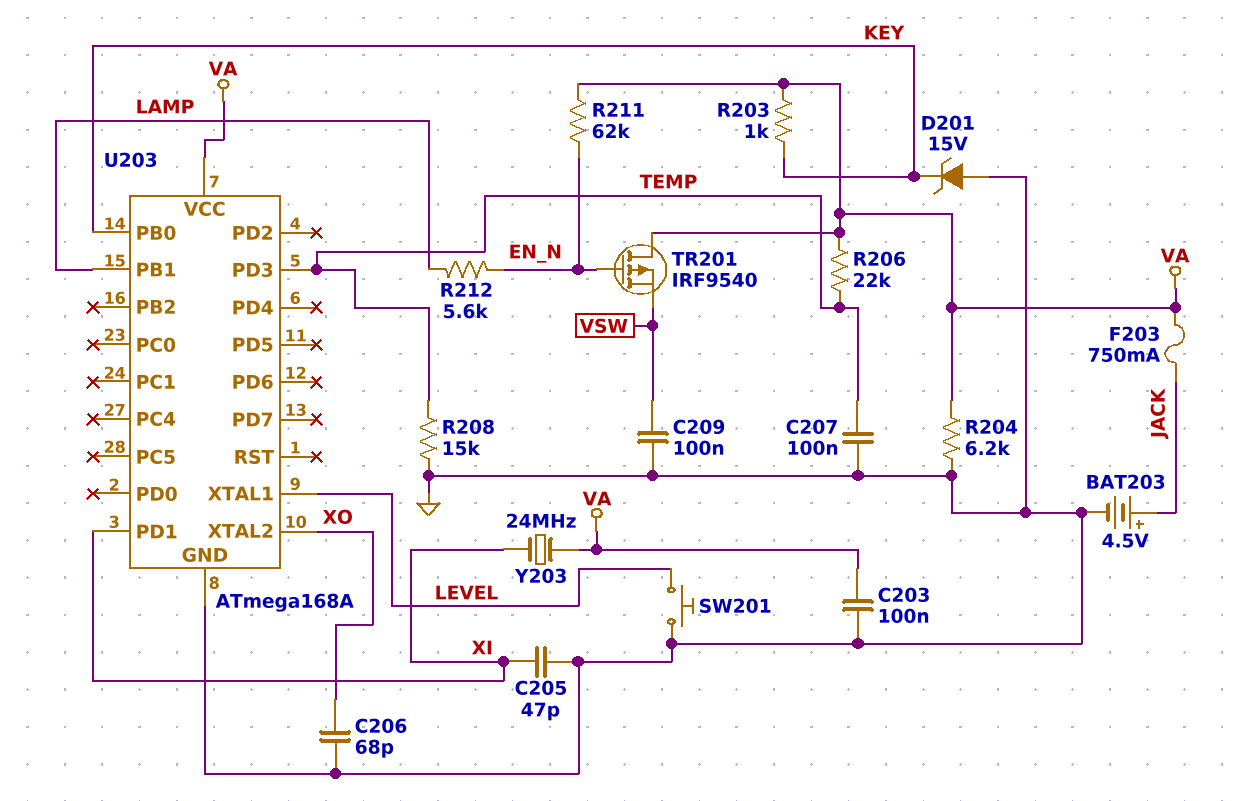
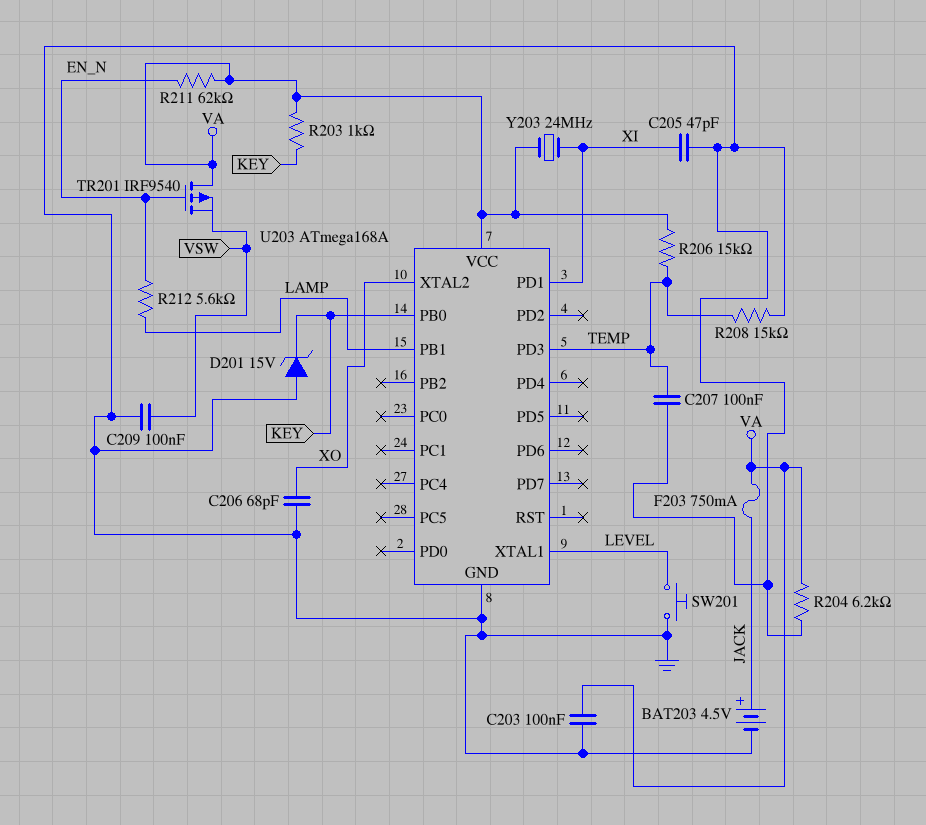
R206: 22k (TEMP, VA) -> 15k (TEMP, VA)

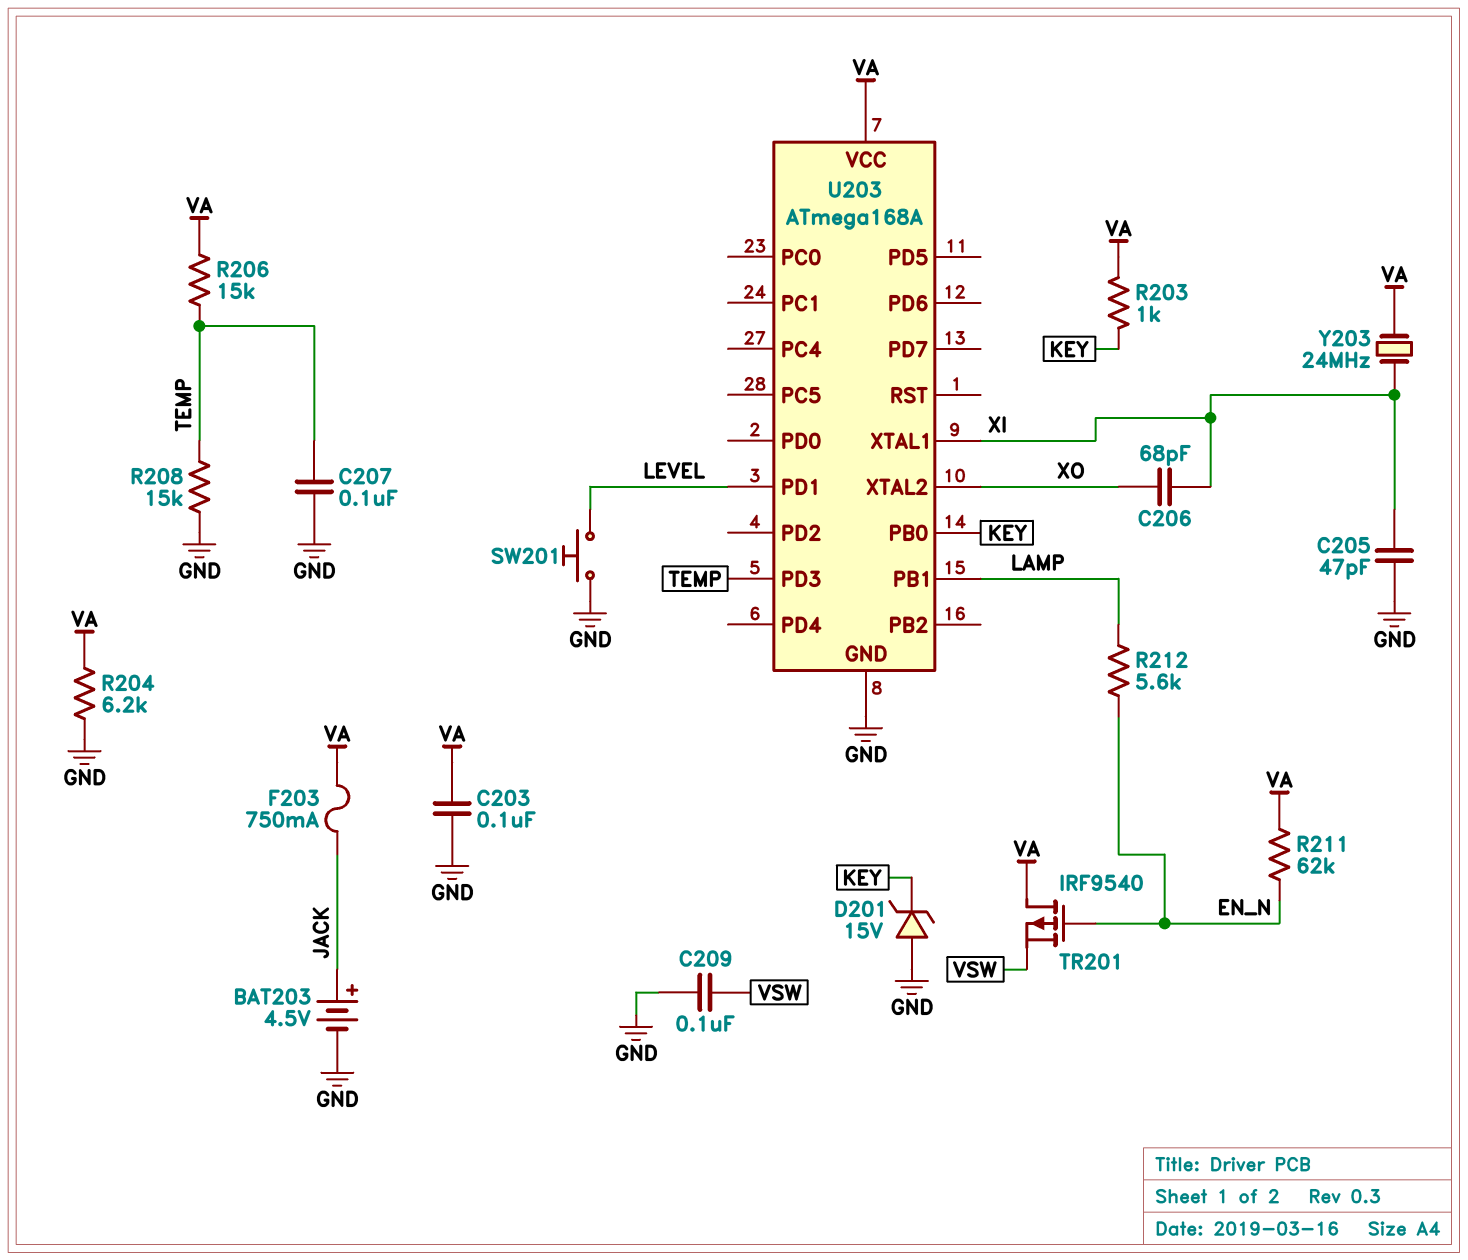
C206: 68pF (GND, XO) -> 68pF (XI, XO)
U203 pin PD1: XI -> LEVEL
U203 pin XTAL1: LEVEL -> XI

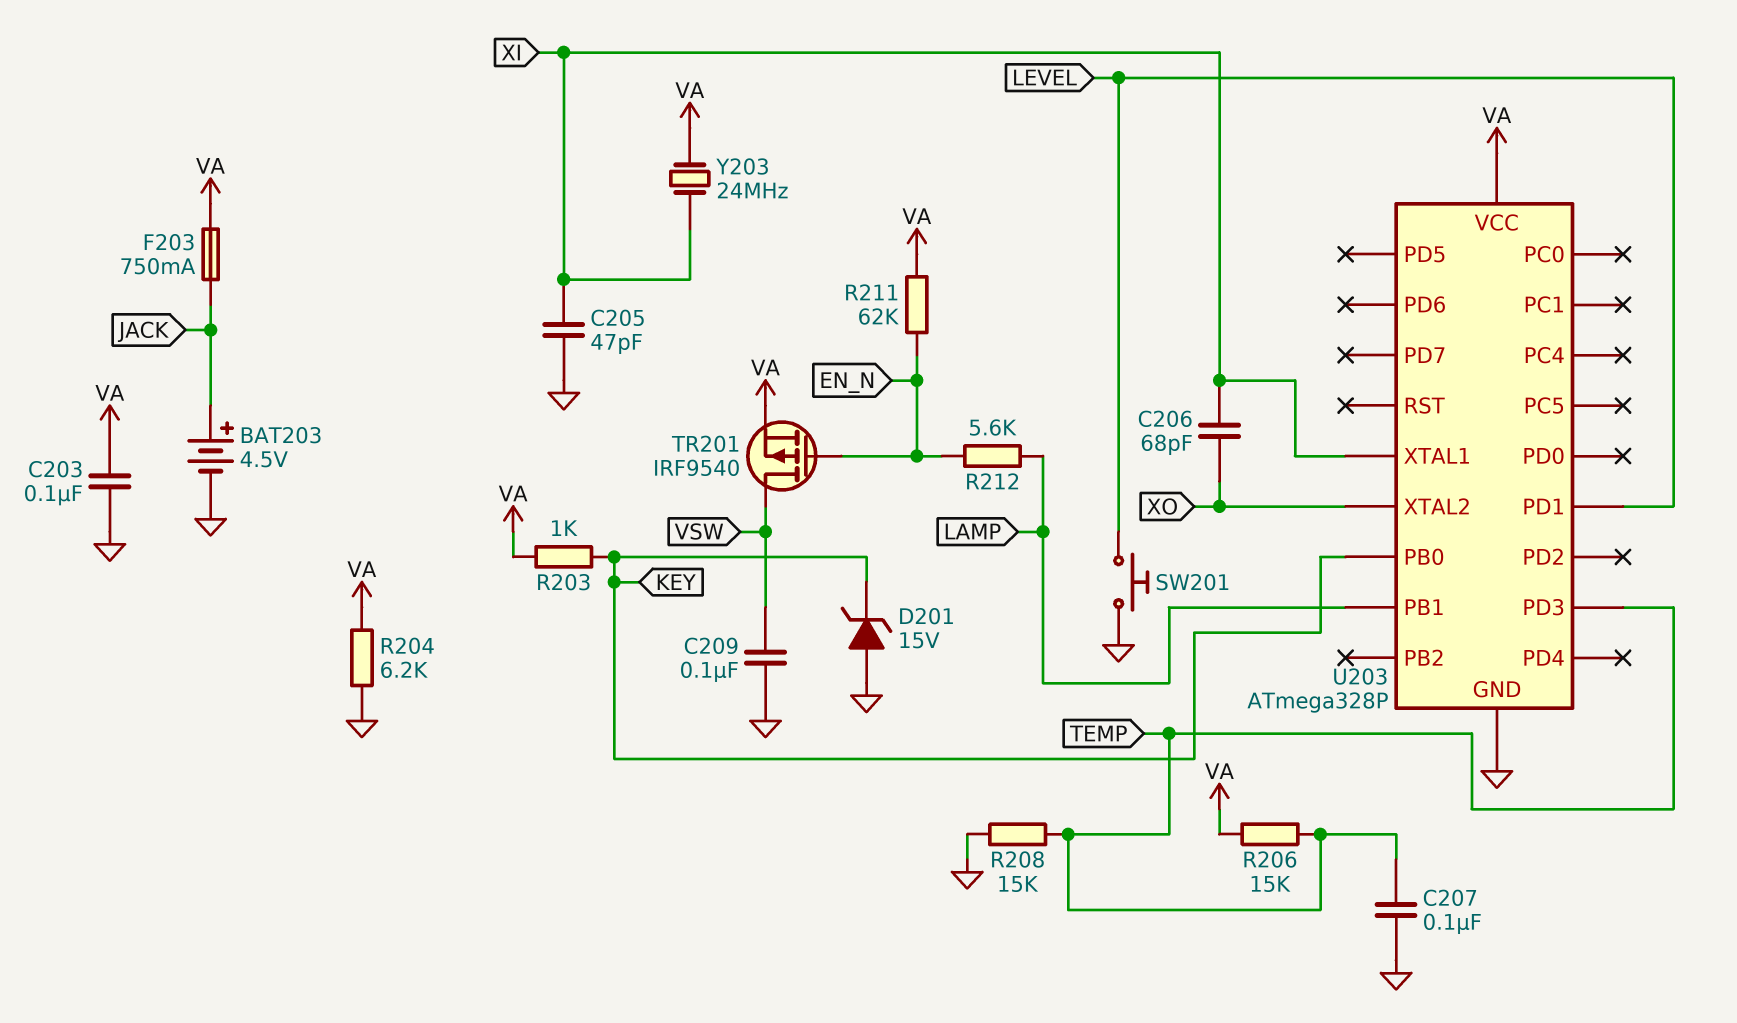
TR201: PMOS IRF9540 (G EN_N, D VA, S VSW) -> PMOS IRF9540 (G EN_N, D VSW, S VA)
U203: ATmega168A -> ATmega328P

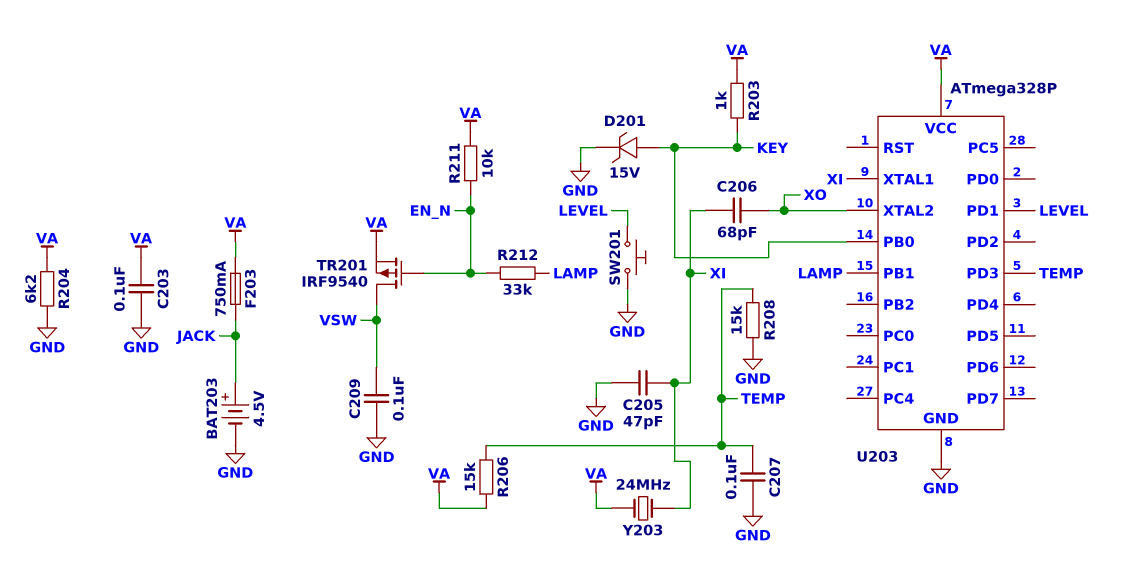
D201: zener 15V (A GND, K KEY) -> zener 15V (A KEY, K GND)
R211: 62k (EN_N, VA) -> 10k (EN_N, VA)
R212: 5.6k (EN_N, LAMP) -> 33k (EN_N, LAMP)

